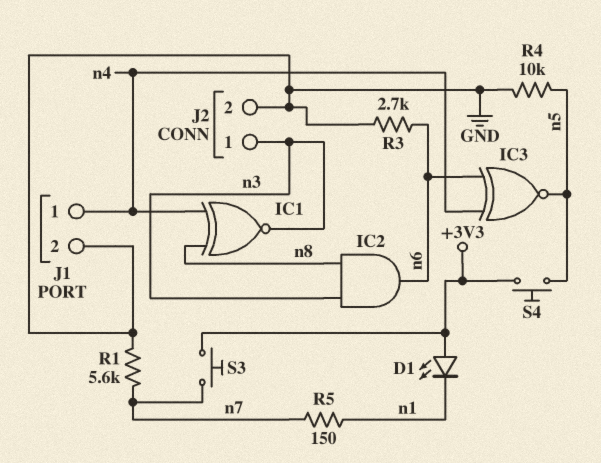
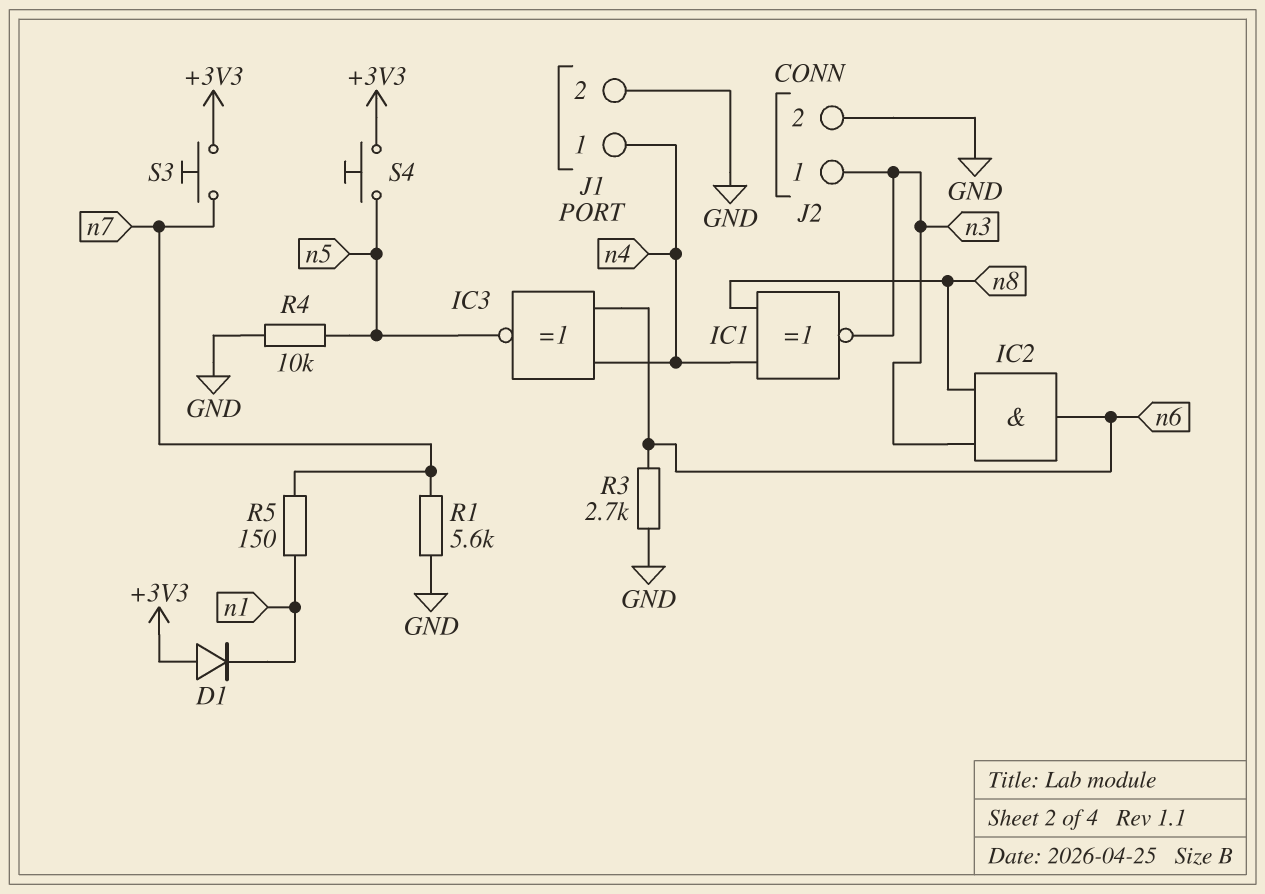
D1: LED (A +3V3, K n1) -> diode (A +3V3, K n1)

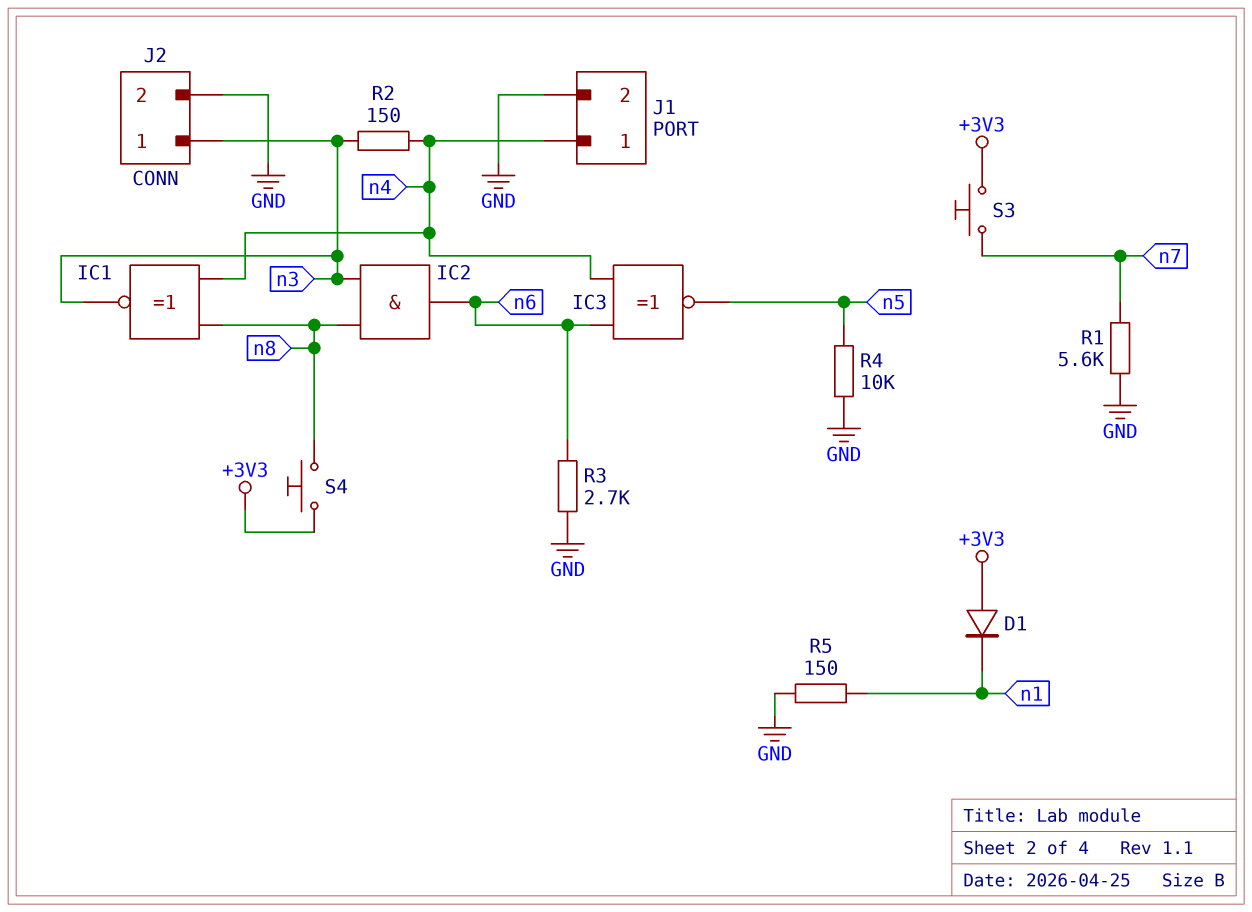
R2: none -> 150 (n3, n4)
R5: 150 (n1, n7) -> 150 (GND, n1)
S4: button (+3V3, n5) -> button (+3V3, n8)

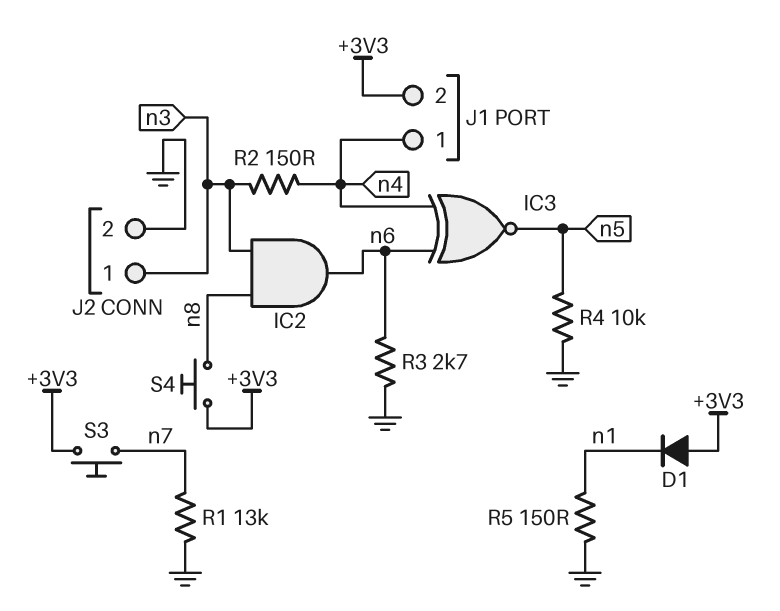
IC1: XNOR (in n4, in n8, out n3) -> none
J1 pin 2: GND -> +3V3
R1: 5.6k (GND, n7) -> 13k (GND, n7)

